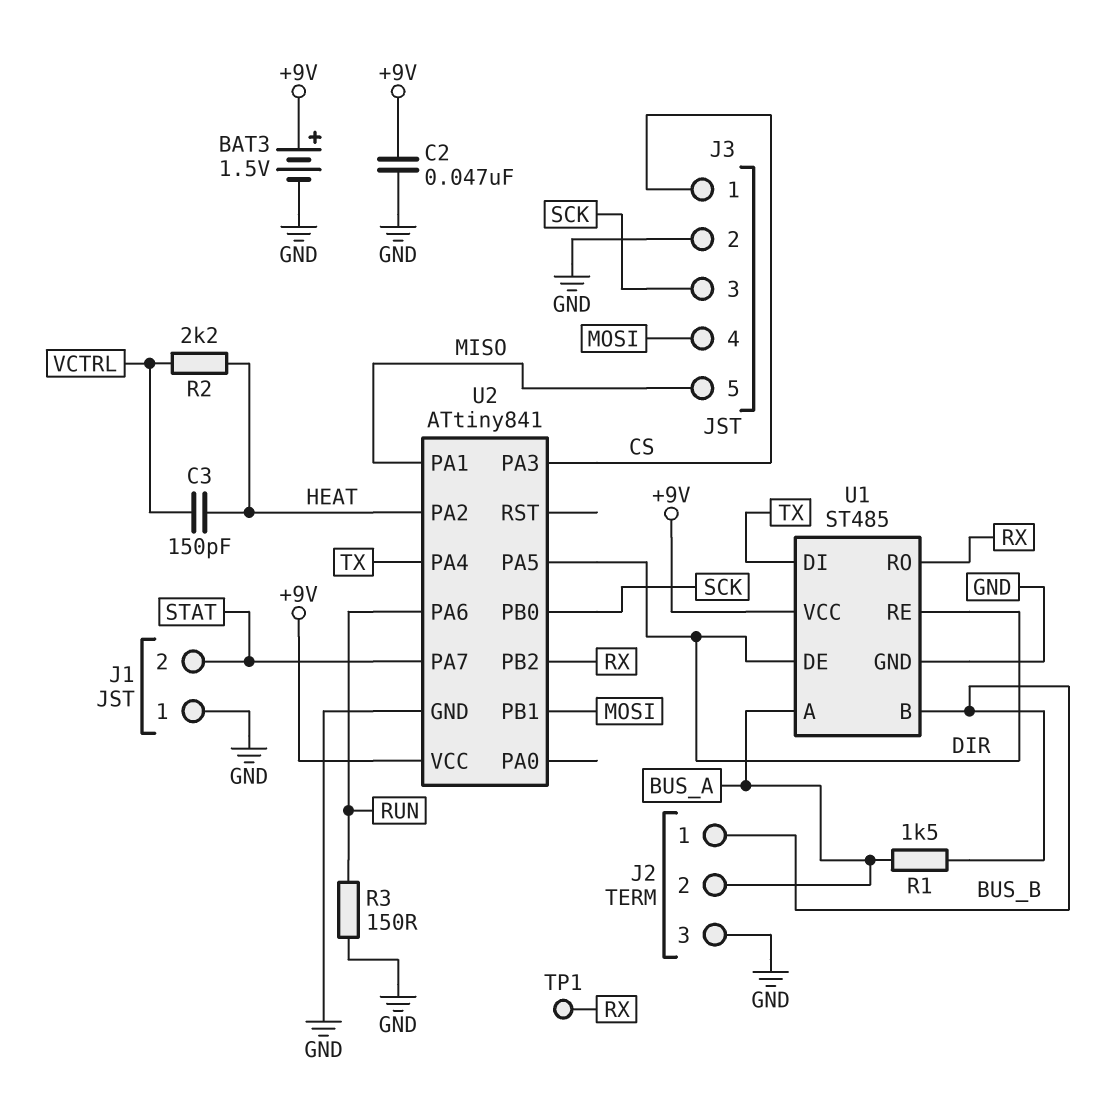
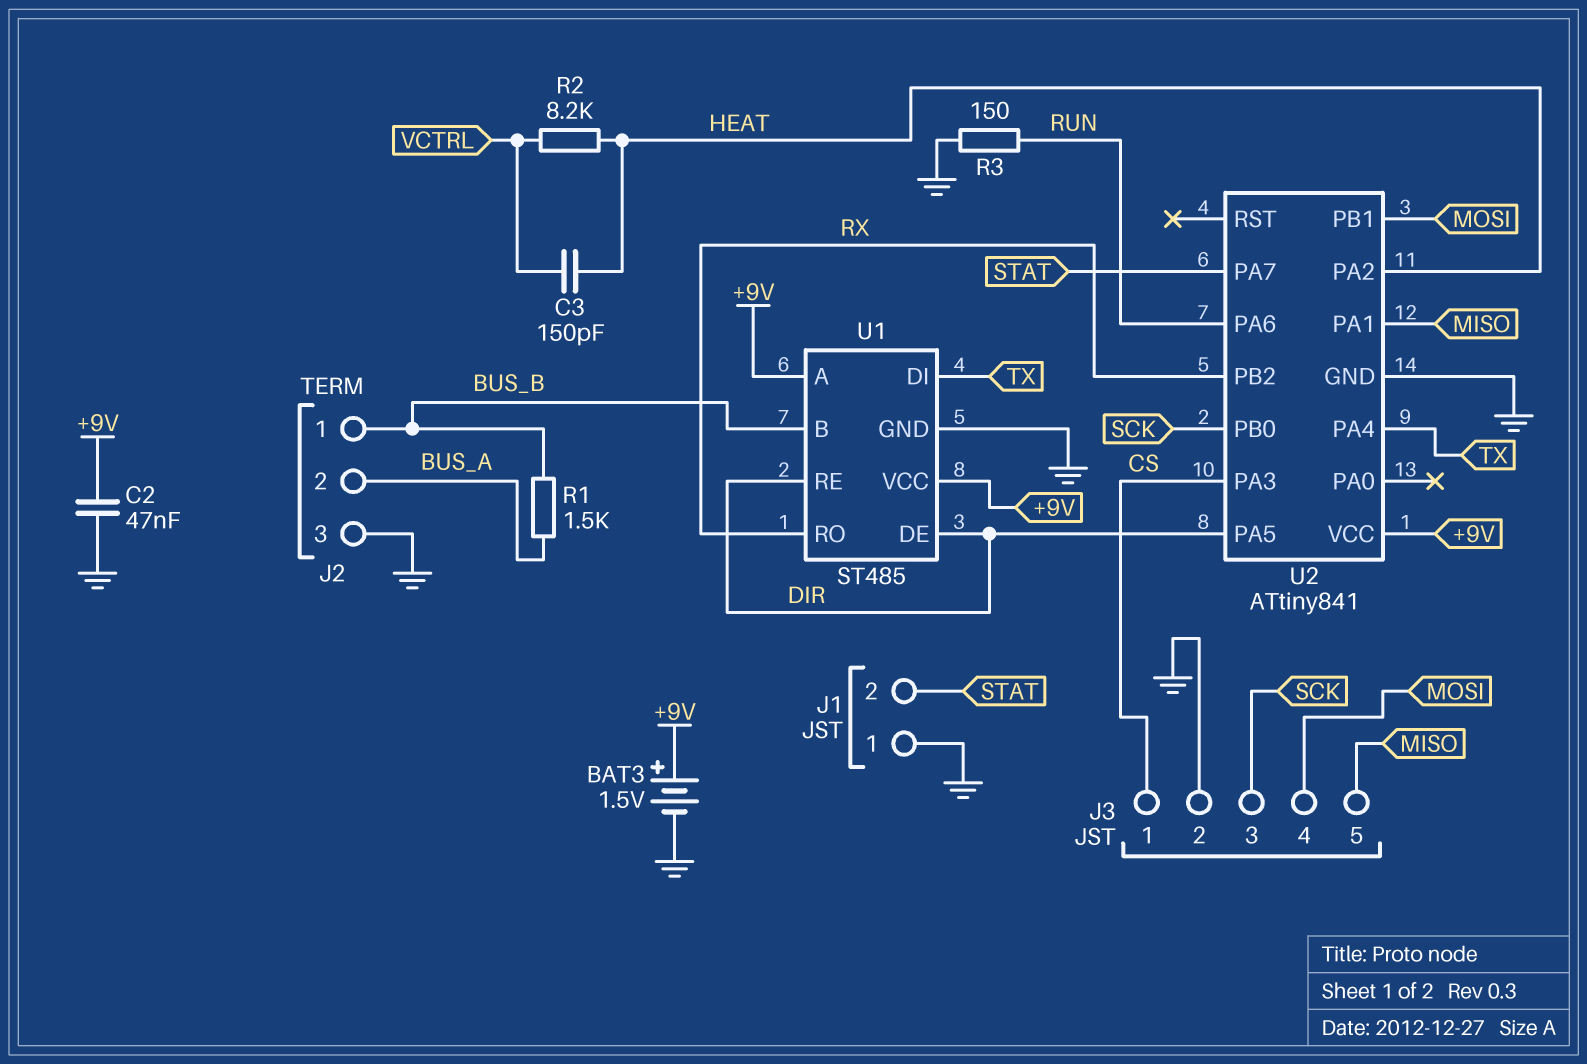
R2: 2.2k (HEAT, VCTRL) -> 8.2k (HEAT, VCTRL)
TP1: test point (RX) -> none
U1 pin A: BUS_A -> +9V

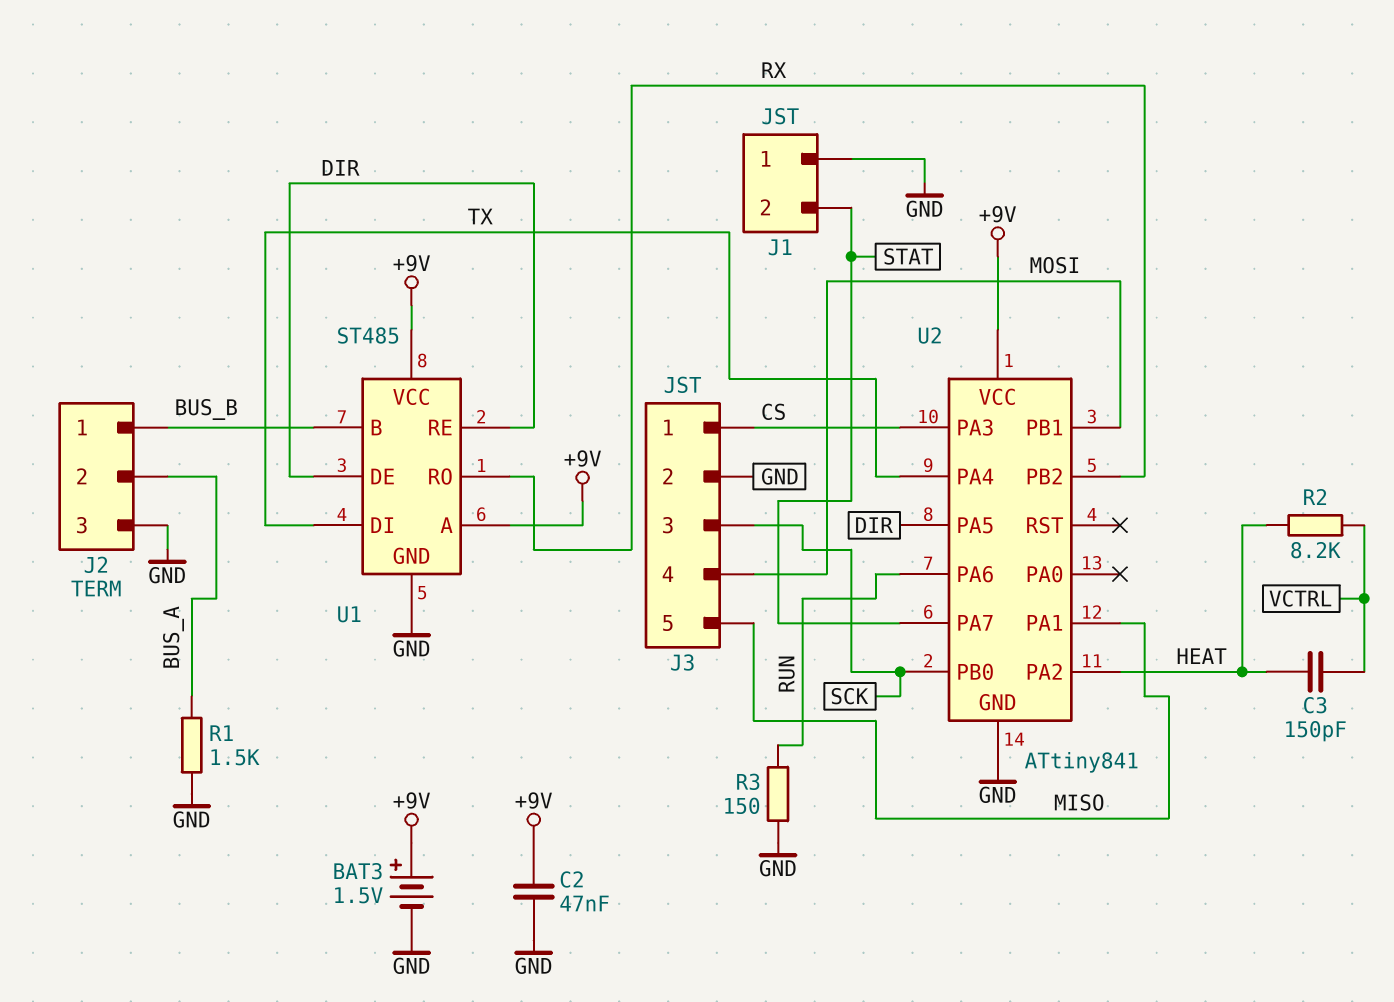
R1: 1.5k (BUS_A, BUS_B) -> 1.5k (BUS_A, GND)

